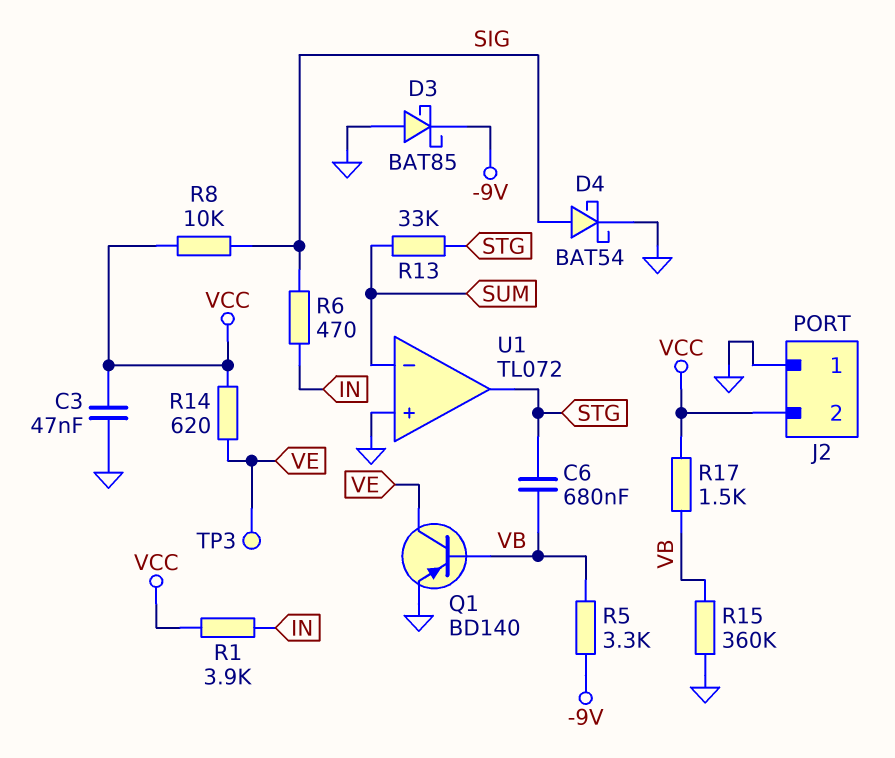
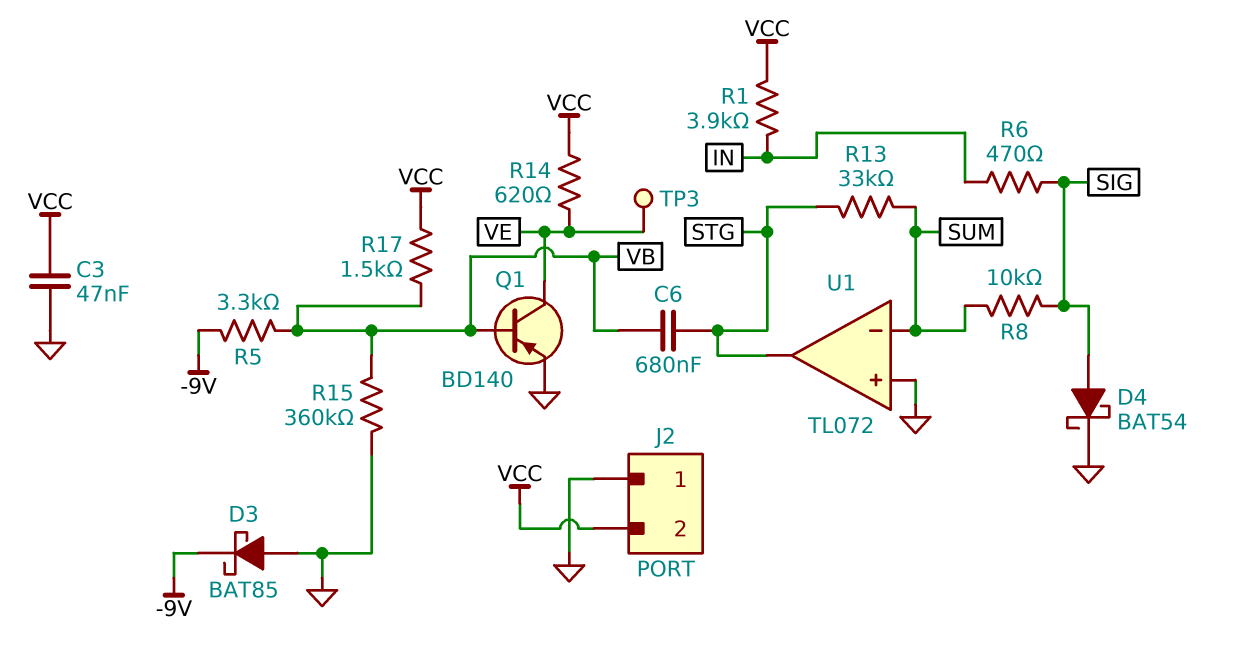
R8: 10k (SIG, VCC) -> 10k (SIG, SUM)

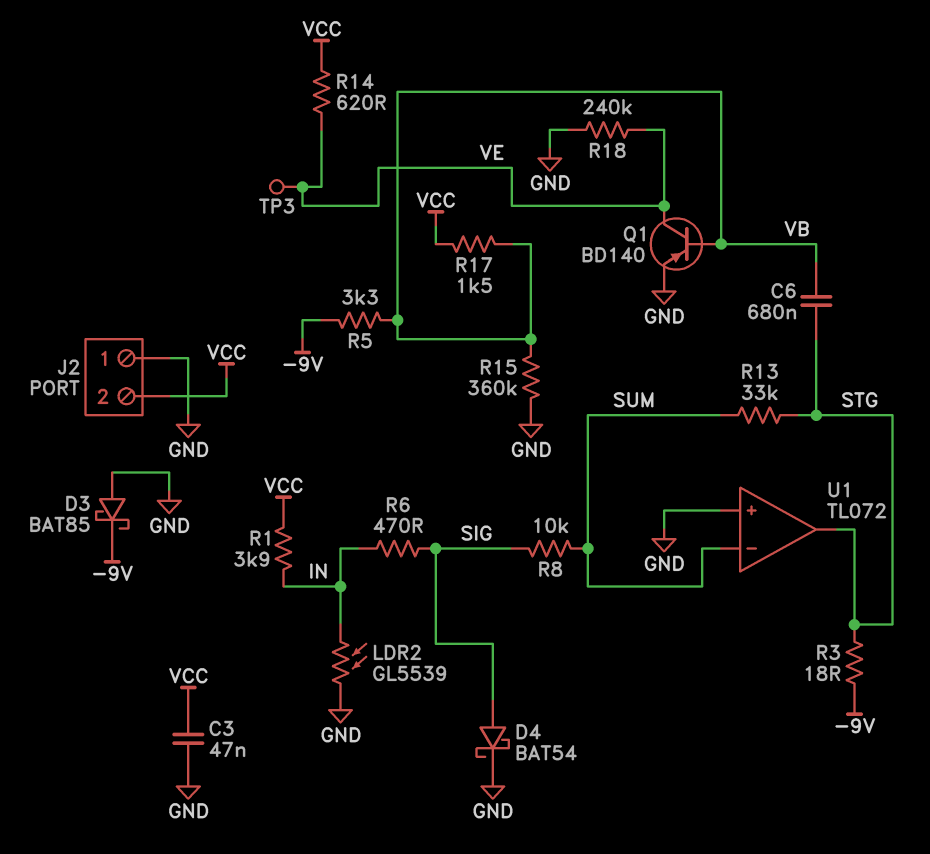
LDR2: none -> GL5539 (GND, IN)
R3: none -> 18 (-9V, STG)
R18: none -> 240k (GND, VE)

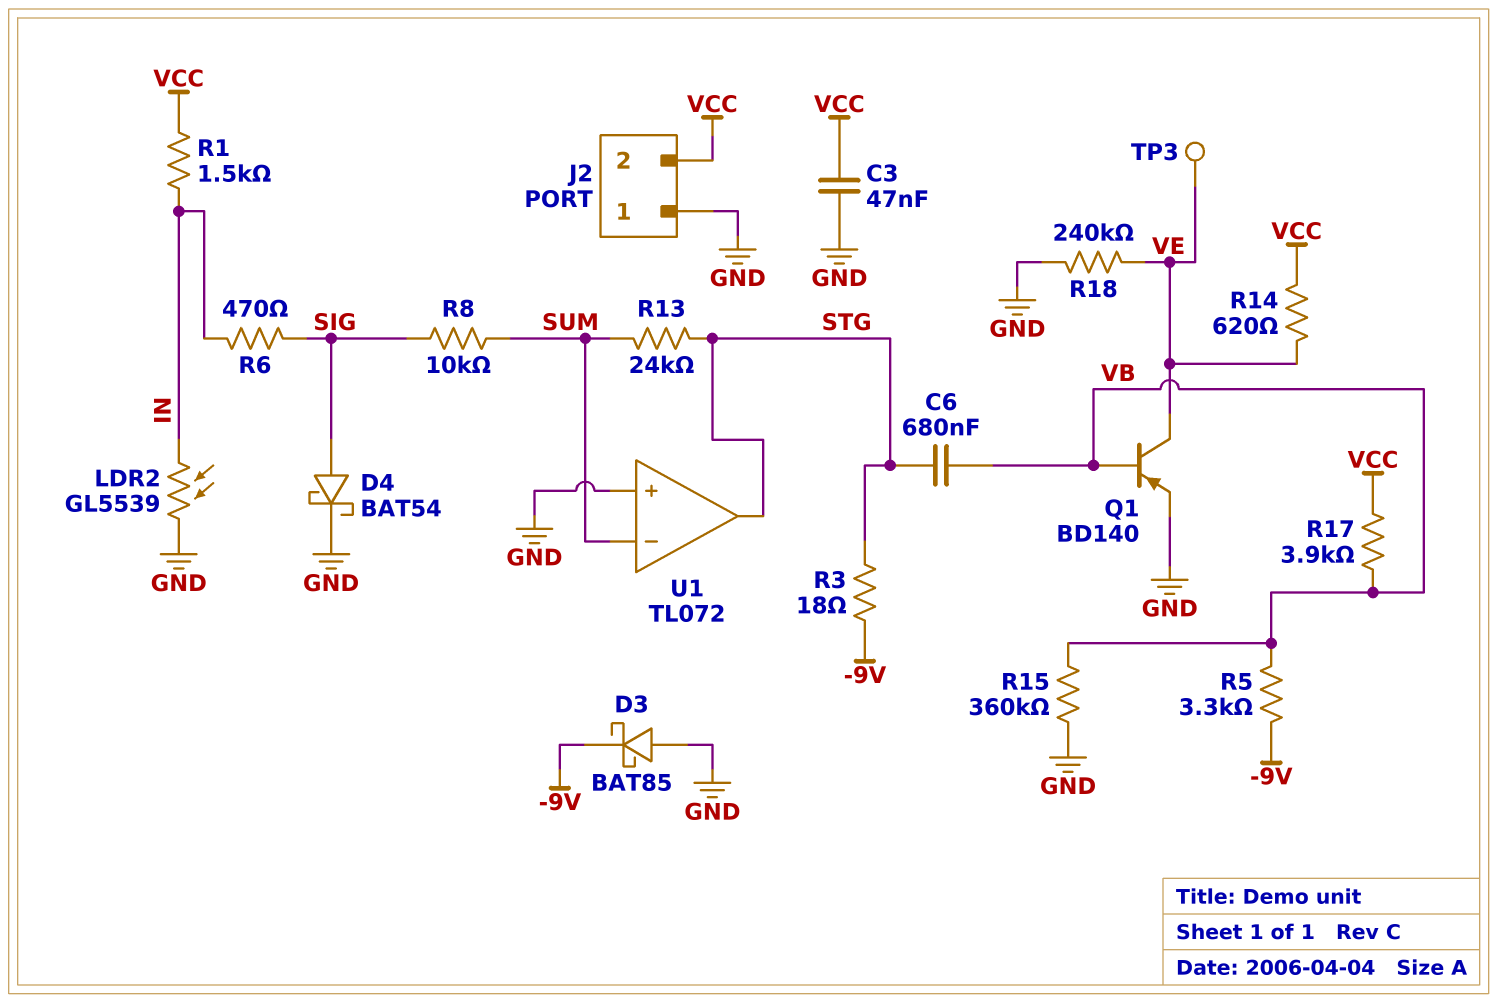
R1: 3.9k (IN, VCC) -> 1.5k (IN, VCC)
R13: 33k (STG, SUM) -> 24k (STG, SUM)
R17: 1.5k (VB, VCC) -> 3.9k (VB, VCC)

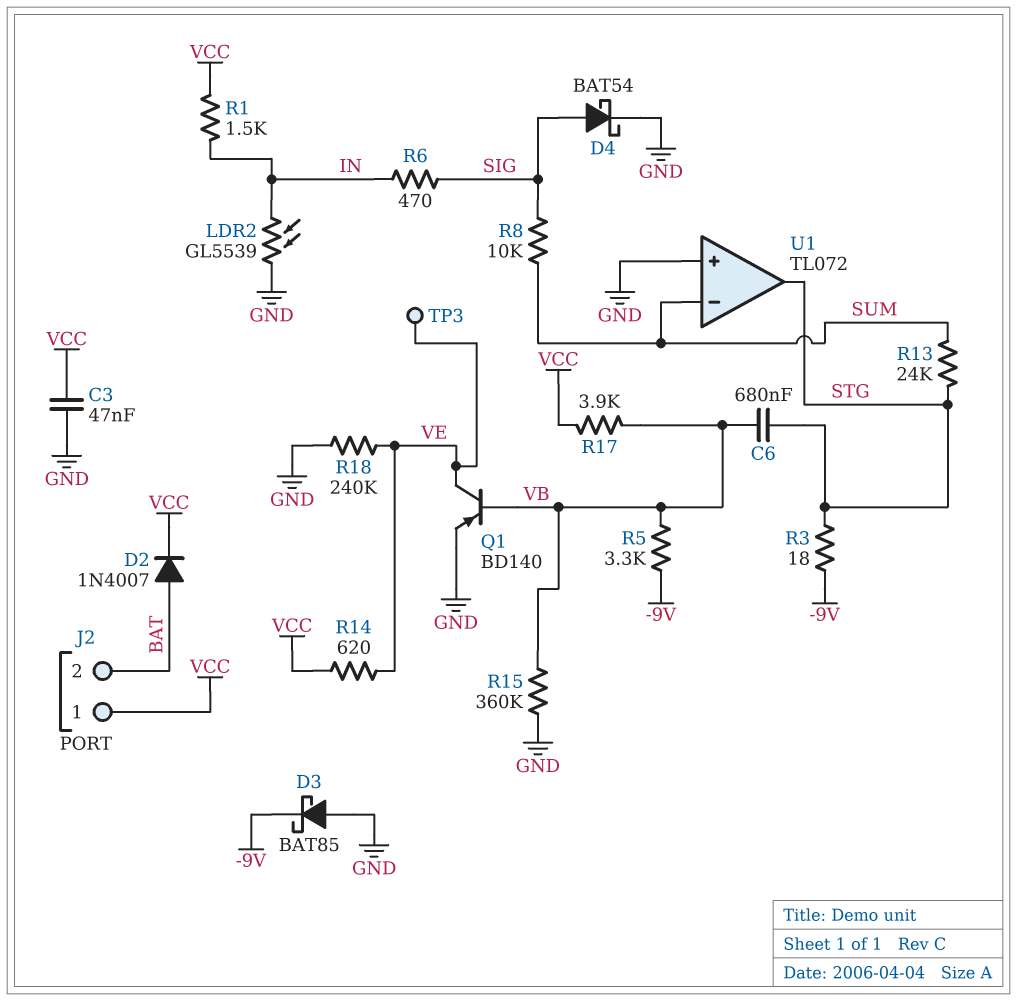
D2: none -> diode 1N4007 (A BAT, K VCC)
J2 pin 1: GND -> VCC
J2 pin 2: VCC -> BAT

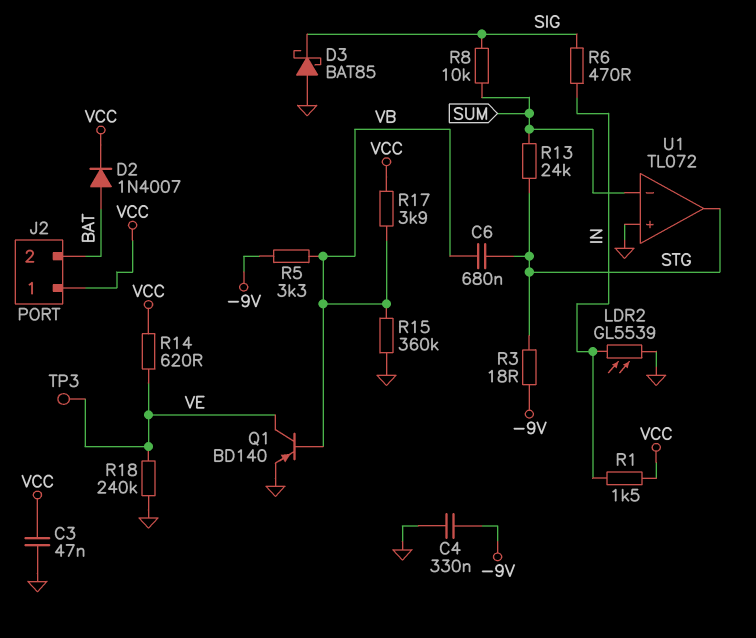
C4: none -> 330nF (-9V, GND)
D3: schottky BAT85 (A GND, K -9V) -> schottky BAT85 (A GND, K SIG)
D4: schottky BAT54 (A SIG, K GND) -> none

